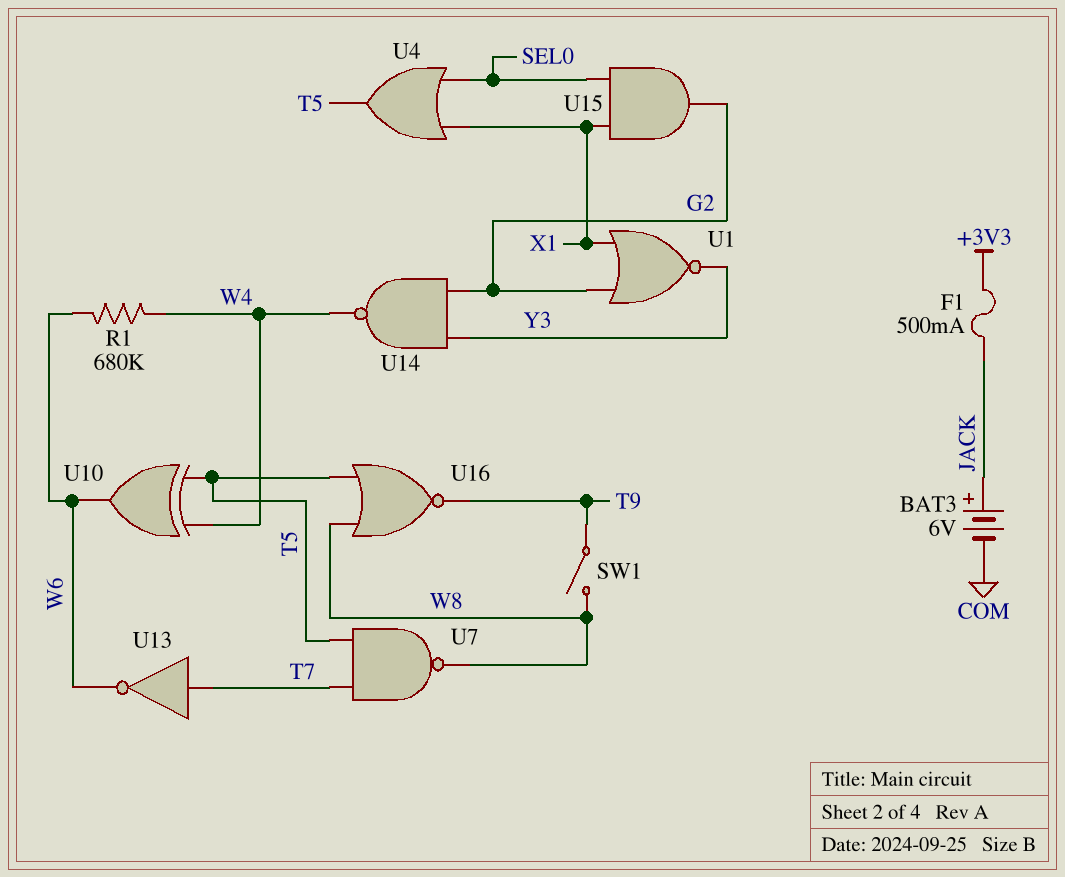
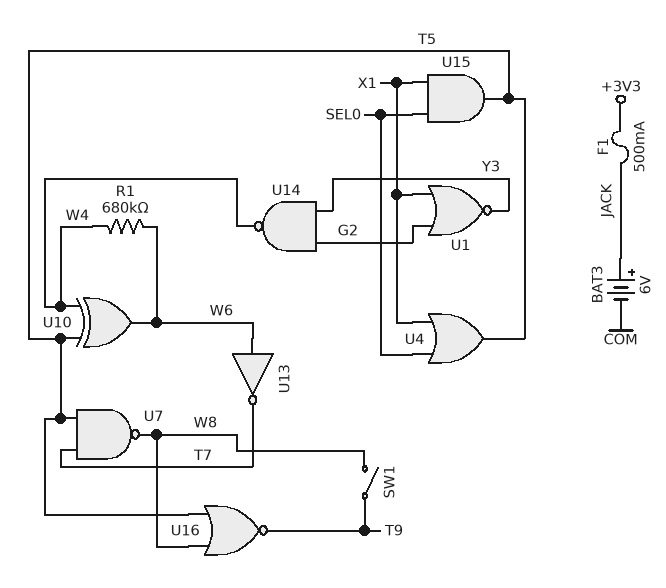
U13: NOT (in T7, out W6) -> NOT (in W6, out T7)
U15: AND (in SEL0, in X1, out G2) -> AND (in SEL0, in X1, out T5)

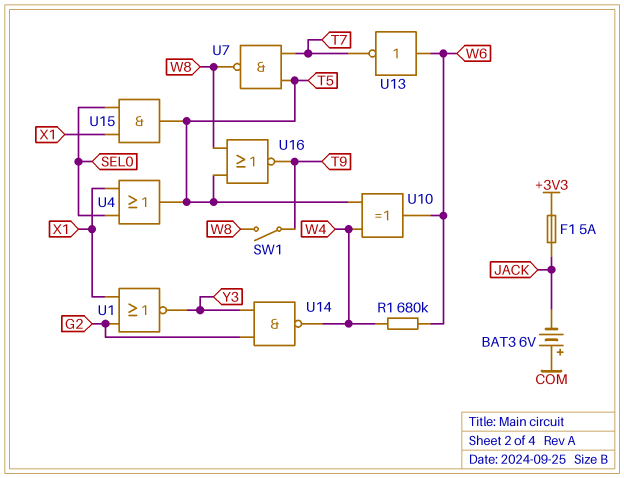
BAT3: 6V (plus JACK, minus COM) -> 6V (plus COM, minus JACK)
F1: 500mA (+3V3, JACK) -> 5A (+3V3, JACK)

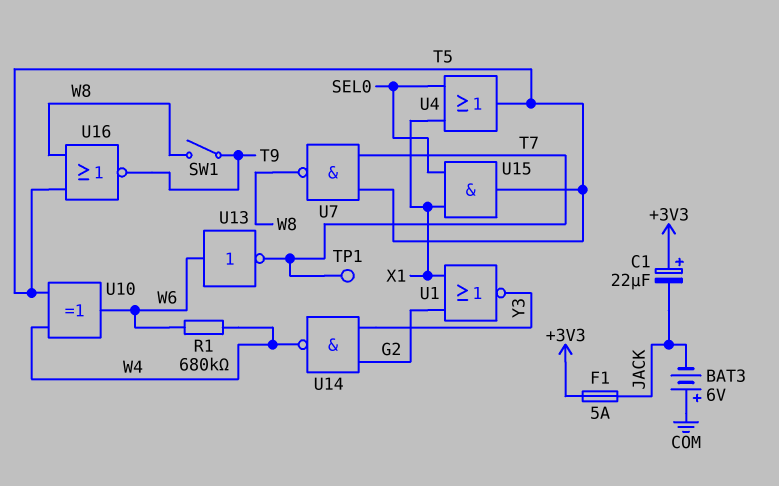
C1: none -> 22uF (plus +3V3, minus JACK)
TP1: none -> test point (T7)

